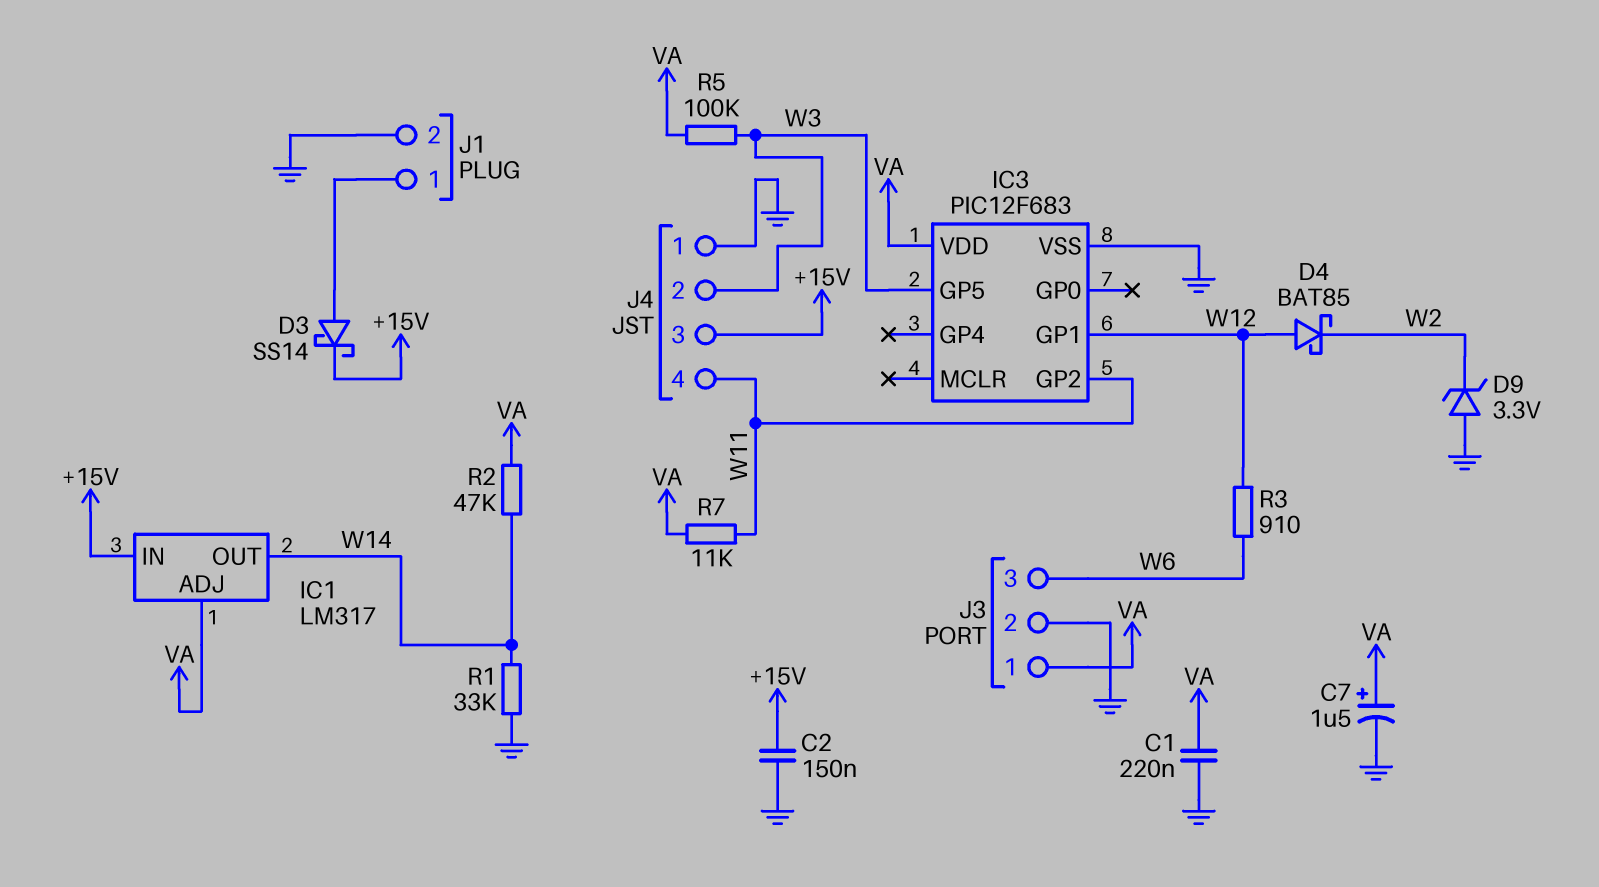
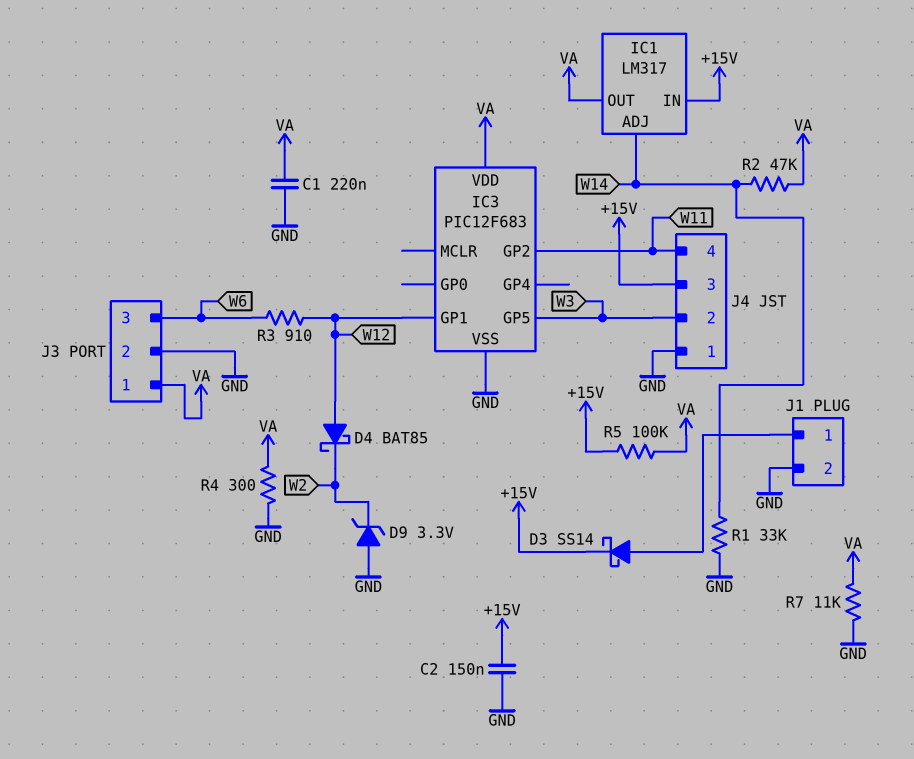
C7: 1.5uF (plus VA, minus GND) -> none
IC1 pin ADJ: VA -> W14
IC1 pin OUT: W14 -> VA
R4: none -> 300 (GND, VA)
R5: 100k (VA, W3) -> 100k (+15V, VA)
R7: 11k (VA, W11) -> 11k (GND, VA)

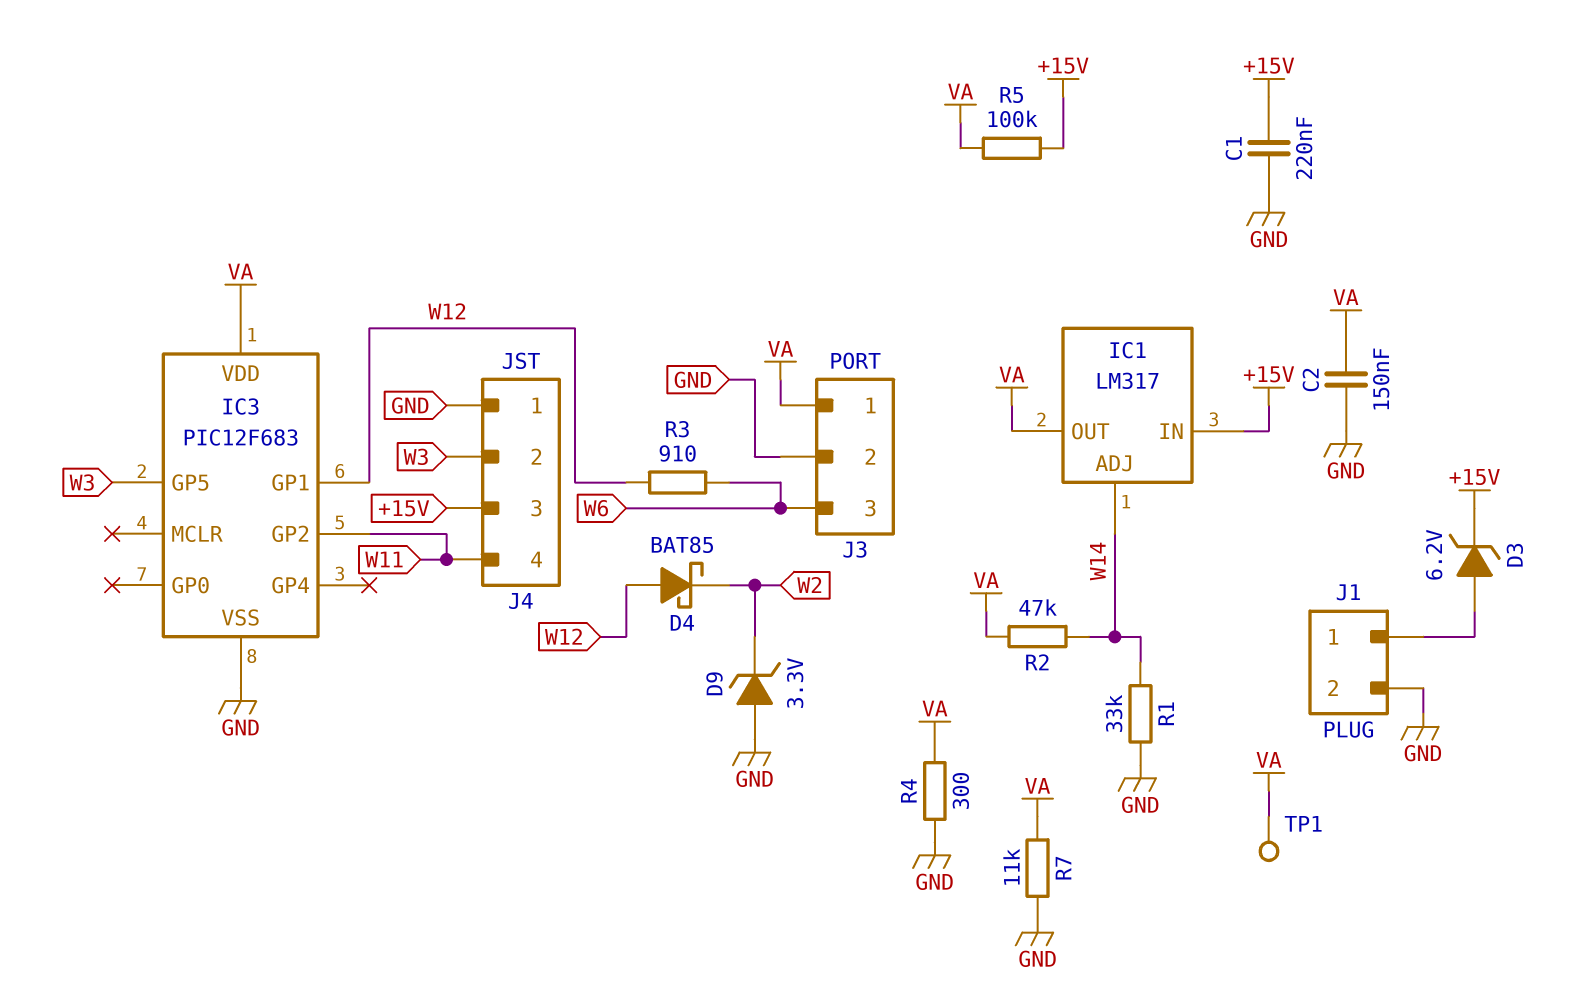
C1: 220nF (GND, VA) -> 220nF (+15V, GND)
C2: 150nF (+15V, GND) -> 150nF (GND, VA)
D3: schottky SS14 (A J1/1, K +15V) -> zener 6.2V (A J1/1, K +15V)
TP1: none -> test point (VA)

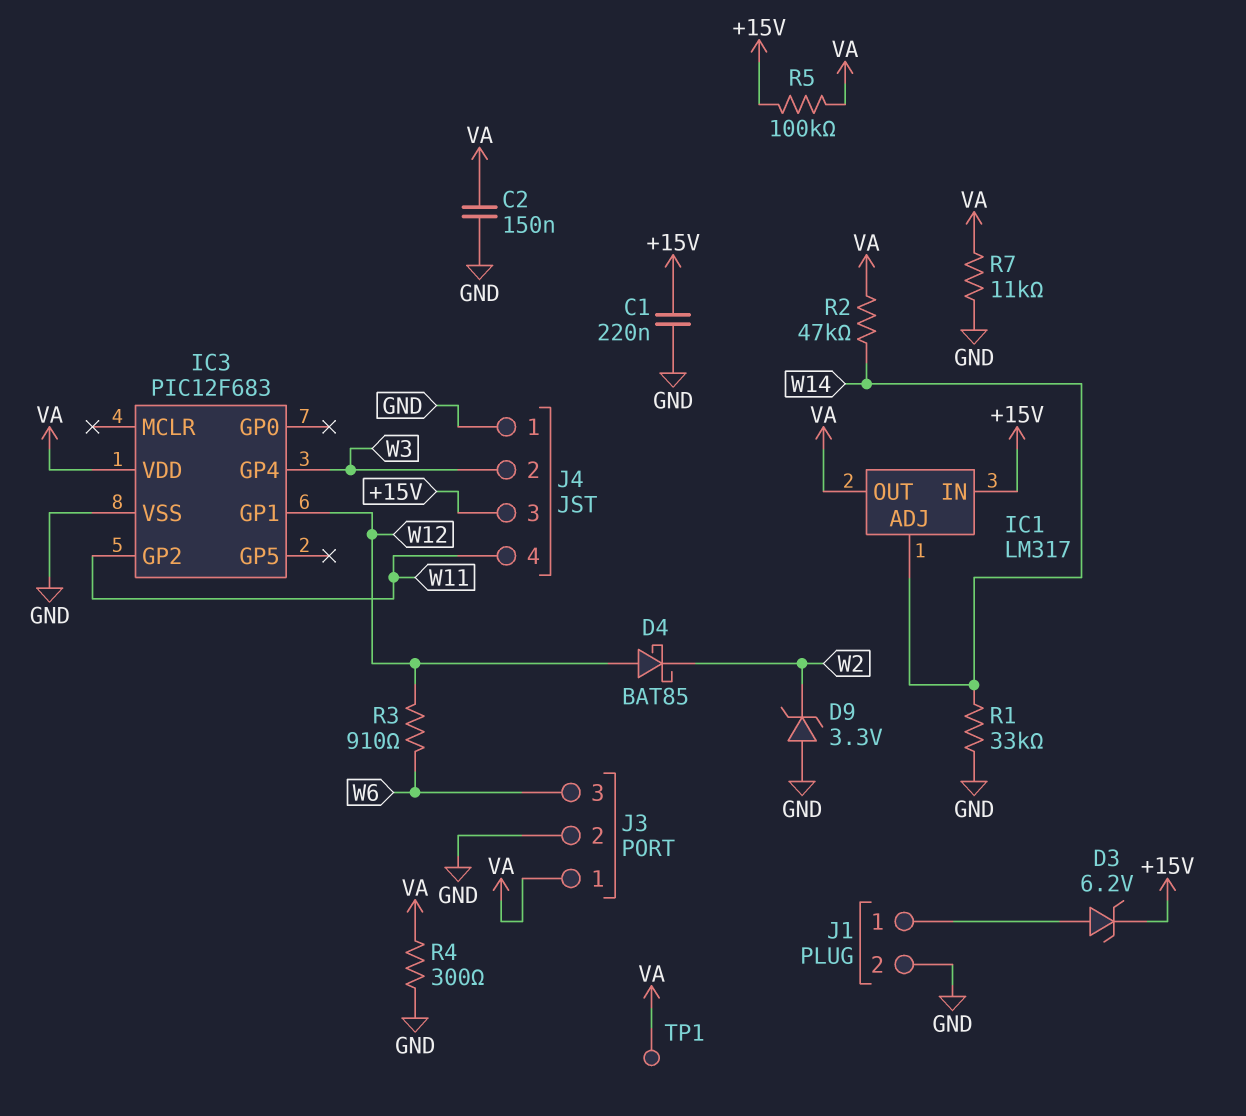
IC3 pin GP4: none -> W3
IC3 pin GP5: W3 -> none

